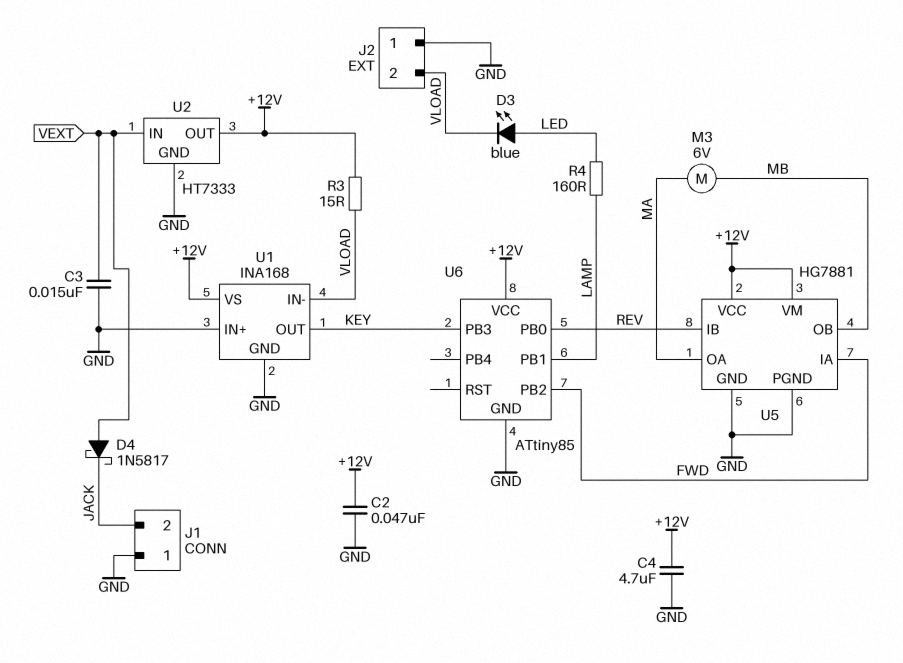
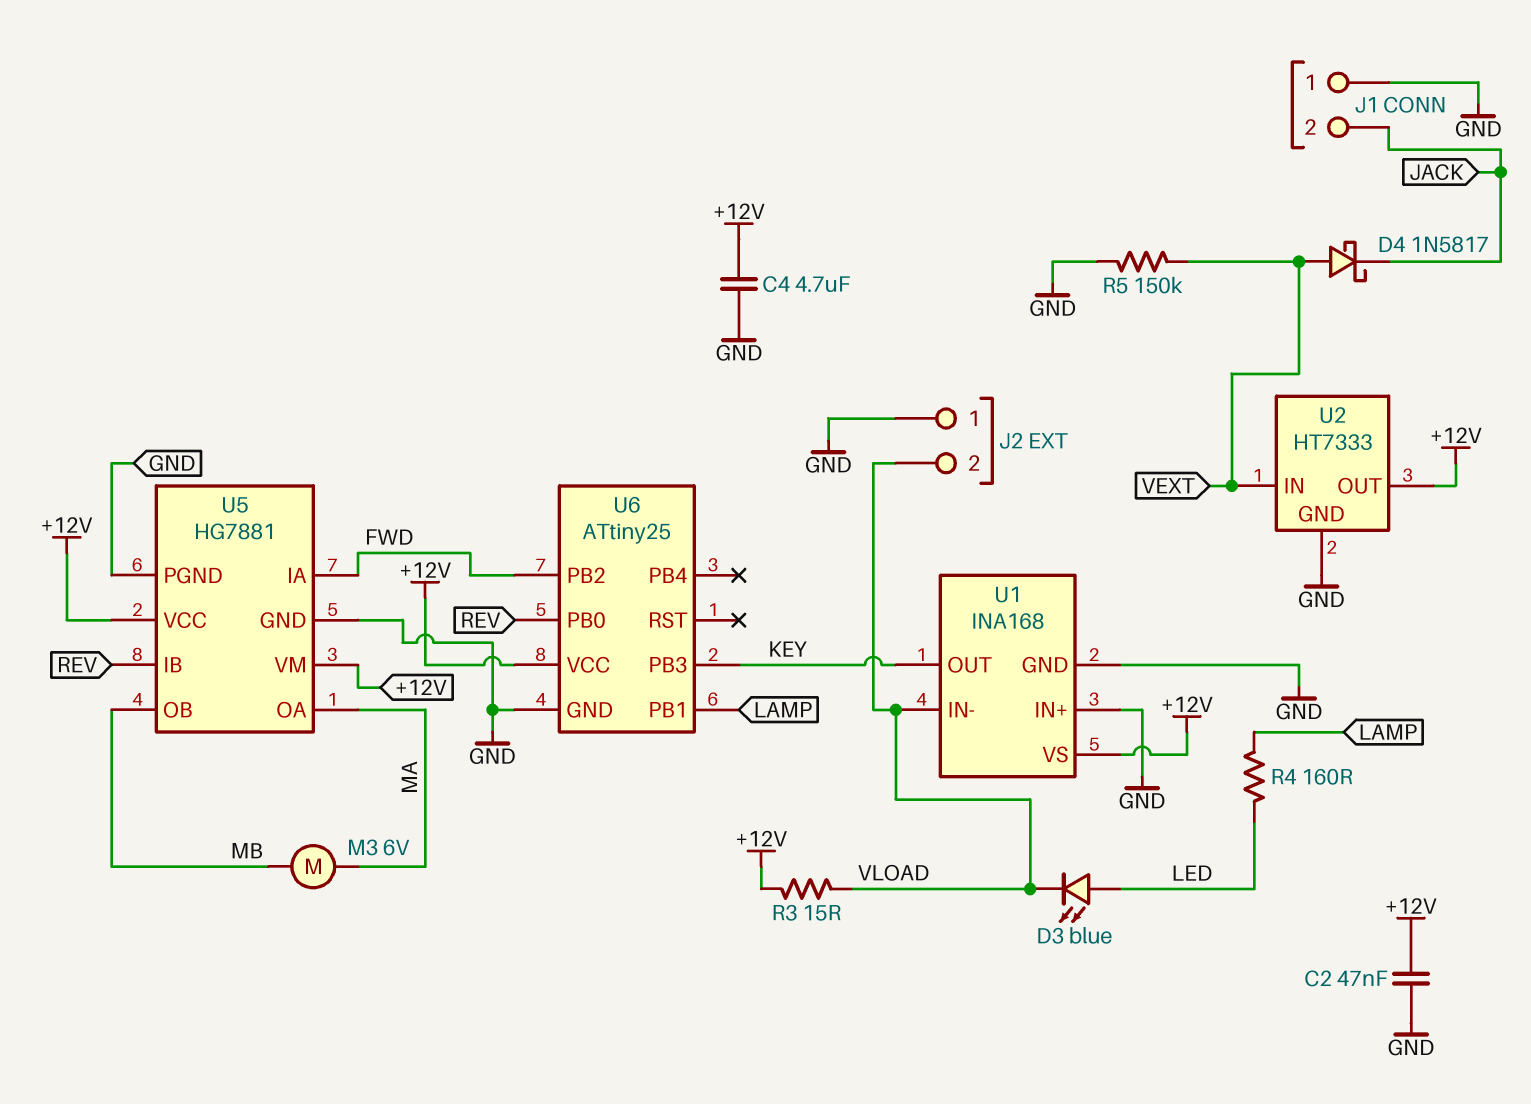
C3: 15nF (GND, VEXT) -> none
R5: none -> 150k (GND, VEXT)
U6: ATtiny85 -> ATtiny25

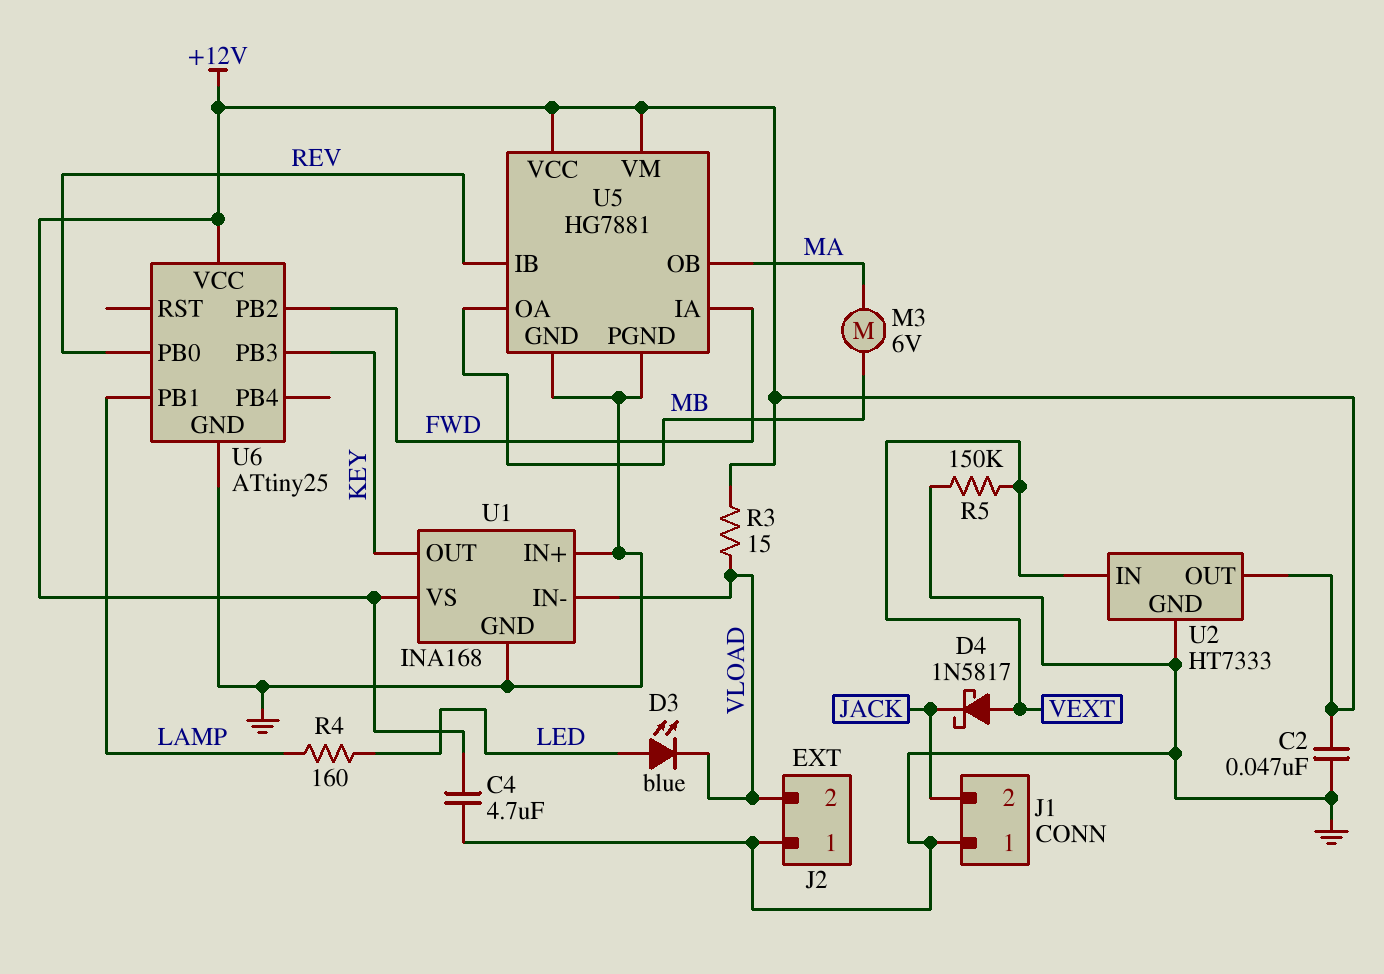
U5 pin OA: MA -> MB
U5 pin OB: MB -> MA

